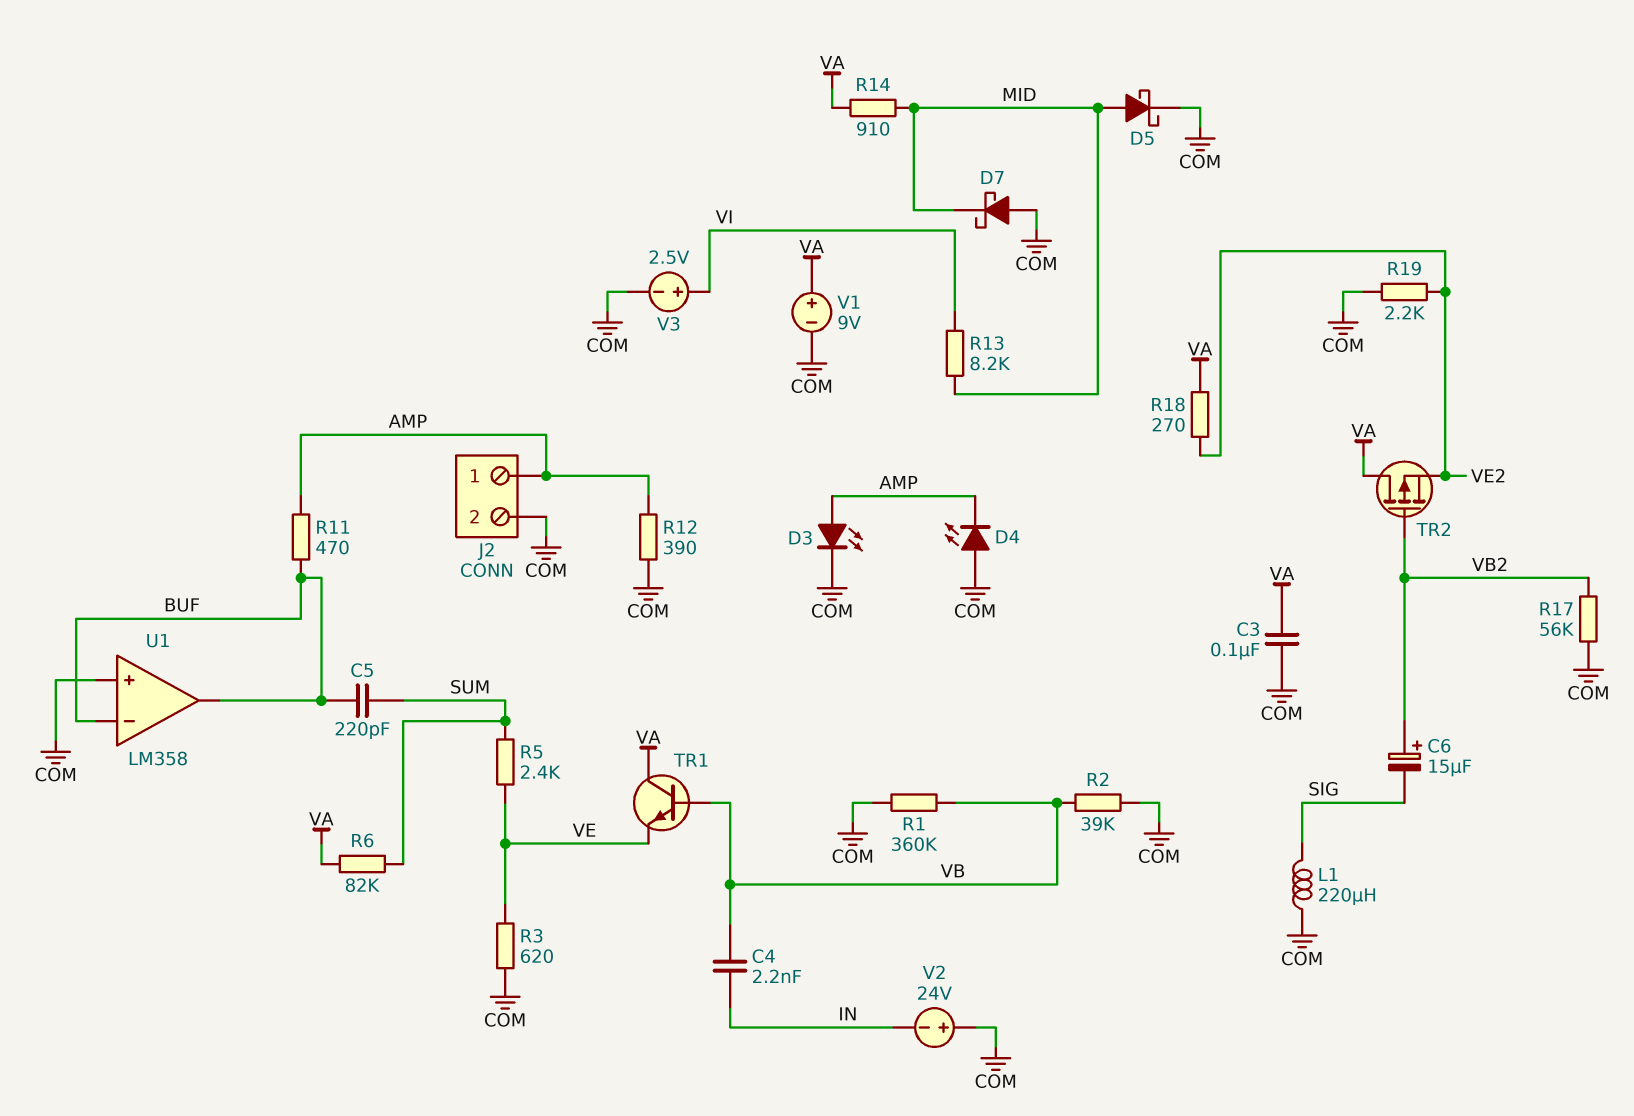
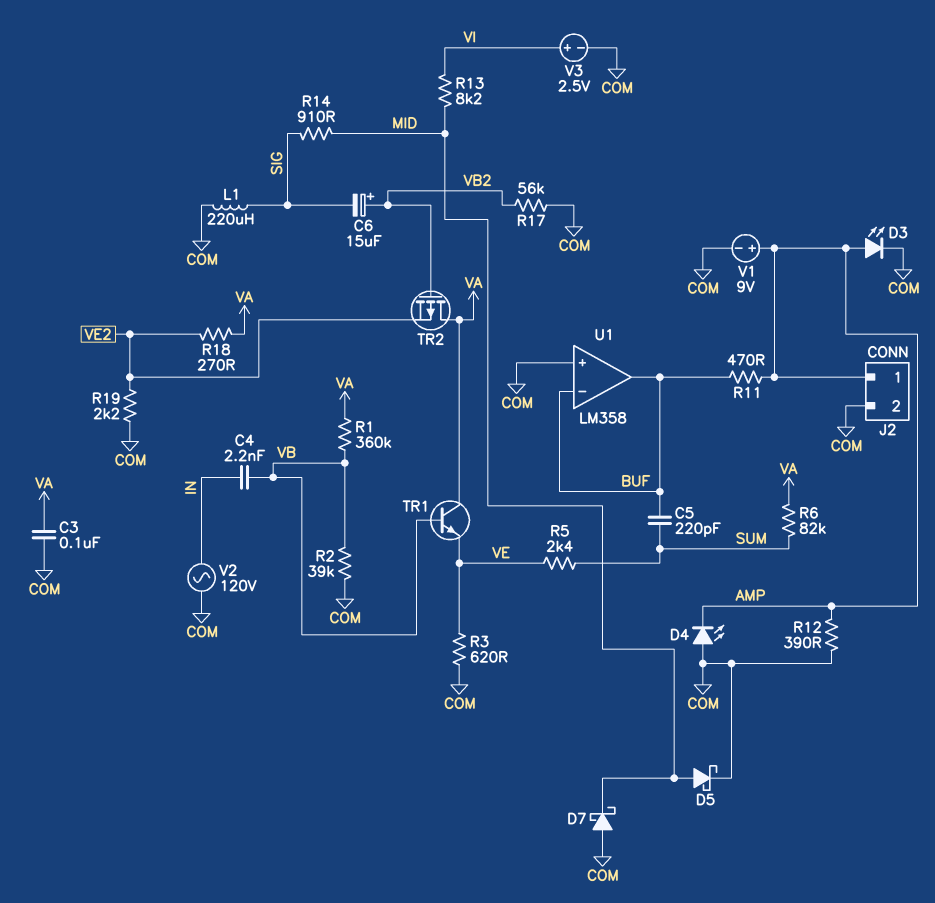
R1: 360k (COM, VB) -> 360k (VA, VB)
R14: 910 (MID, VA) -> 910 (MID, SIG)
V1: 9V (plus VA, minus COM) -> 9V (plus AMP, minus COM)
V2: 24V (plus COM, minus IN) -> AC 120V (COM, IN)

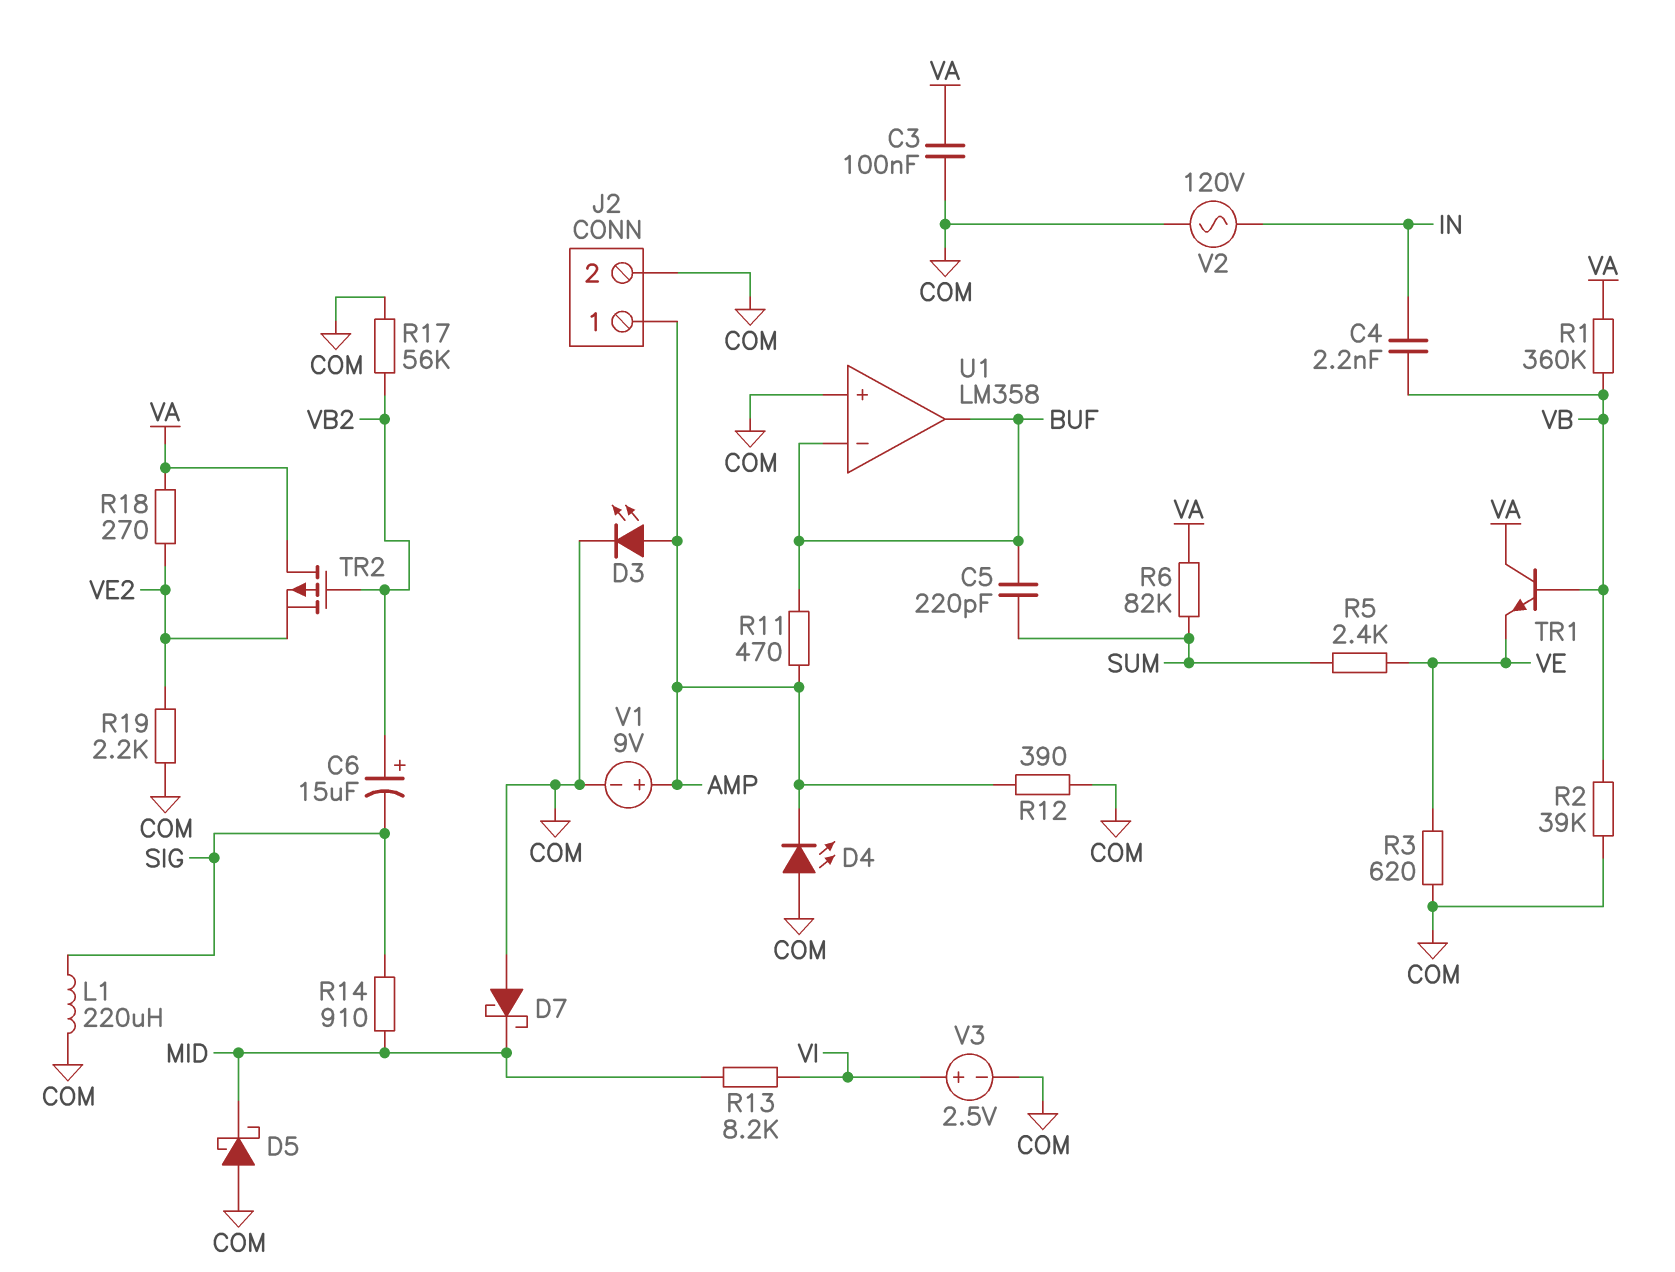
D5: schottky (A MID, K COM) -> schottky (A COM, K MID)

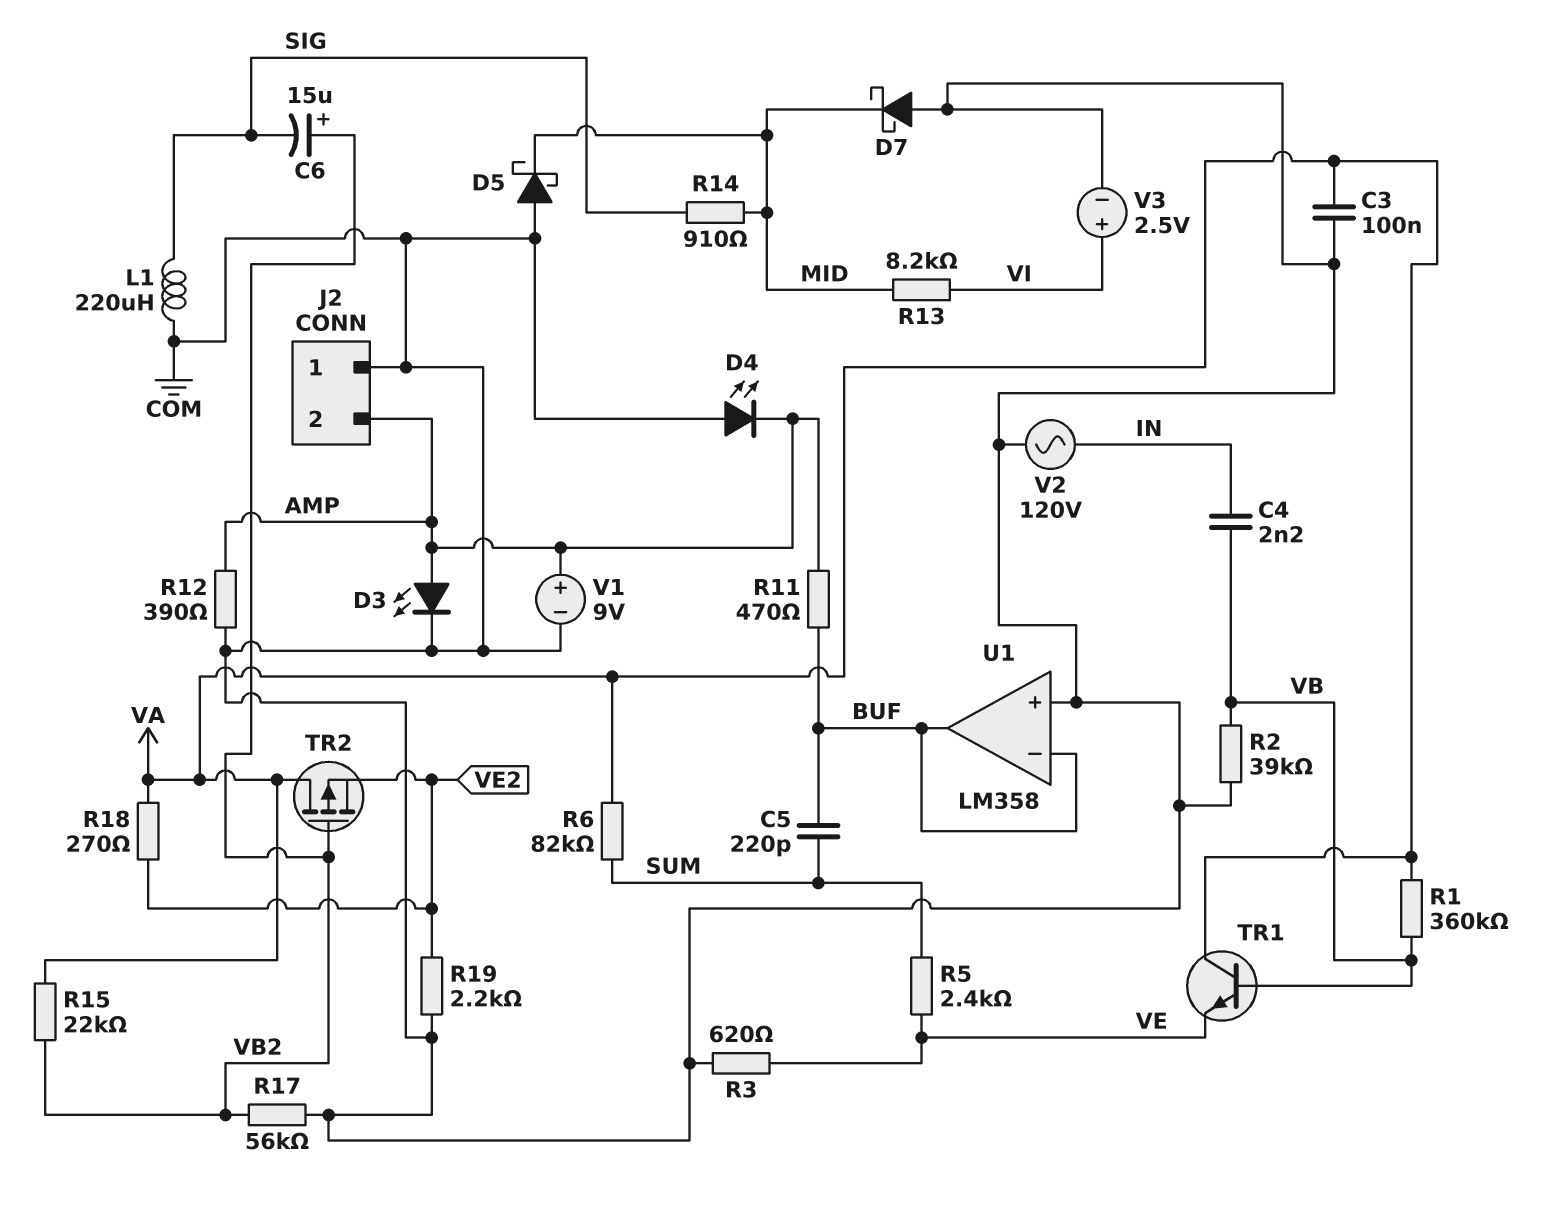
J2 pin 1: AMP -> COM
J2 pin 2: COM -> AMP
R15: none -> 22k (VA, VB2)

